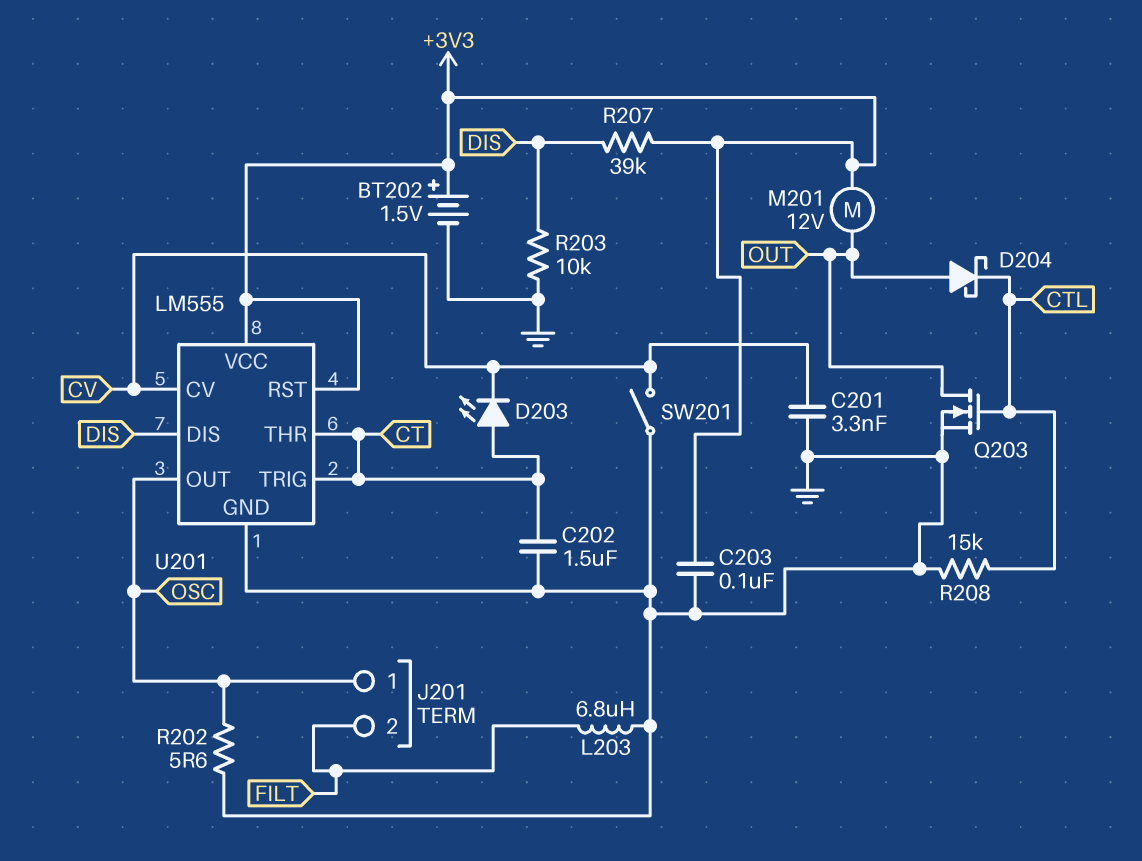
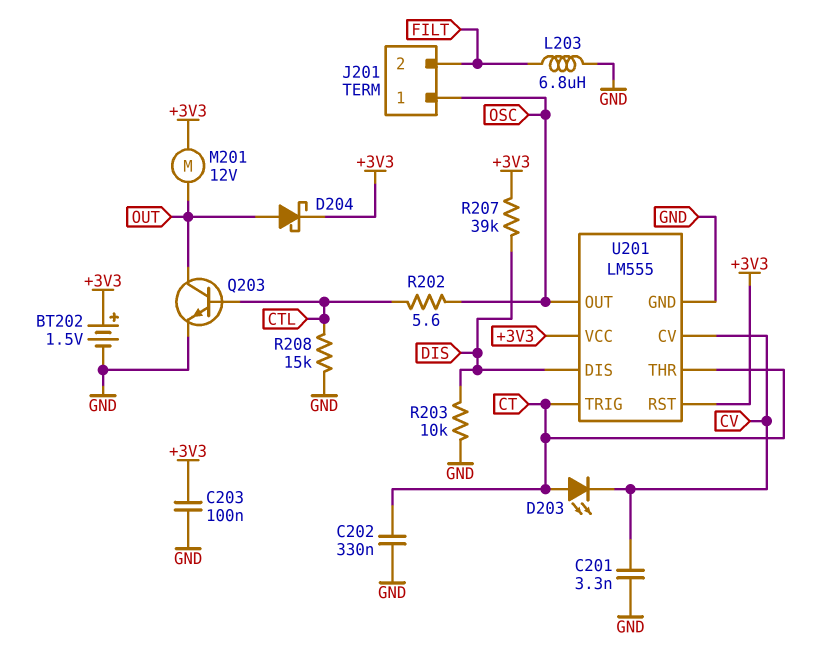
C202: 1.5uF (CT, GND) -> 330nF (CT, GND)
D204: schottky (A OUT, K CTL) -> schottky (A OUT, K +3V3)
Q203: NMOS (G CTL, D OUT, S GND) -> NPN (B CTL, C OUT, E GND)
R202: 5.6 (GND, OSC) -> 5.6 (CTL, OSC)
SW201: switch (CV, GND) -> none

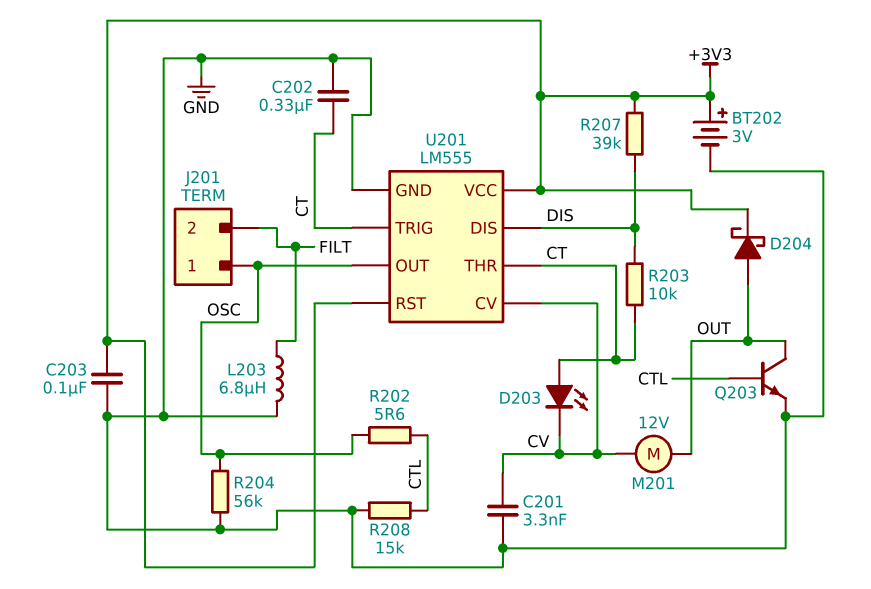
BT202: 1.5V (plus +3V3, minus GND) -> 3V (plus +3V3, minus GND)
M201: motor 12V (+3V3, OUT) -> motor 12V (CV, OUT)
R203: 10k (DIS, GND) -> 10k (CT, DIS)
R204: none -> 56k (GND, OSC)

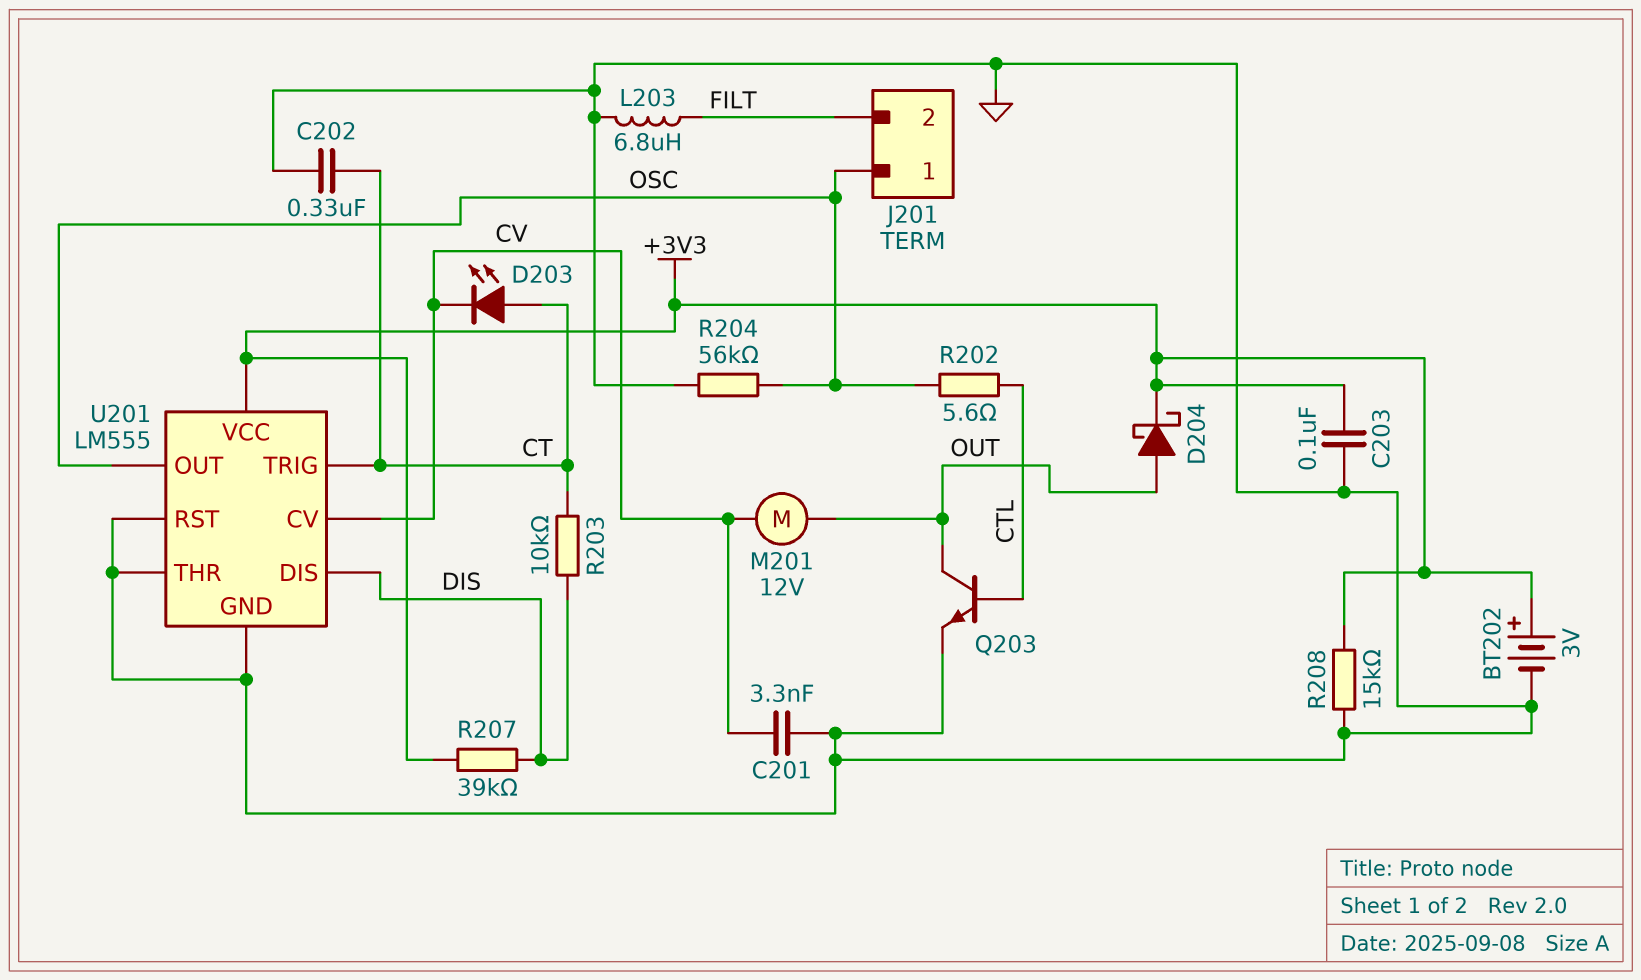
R208: 15k (CTL, GND) -> 15k (+3V3, GND)
U201 pin RST: +3V3 -> GND
U201 pin THR: CT -> GND

